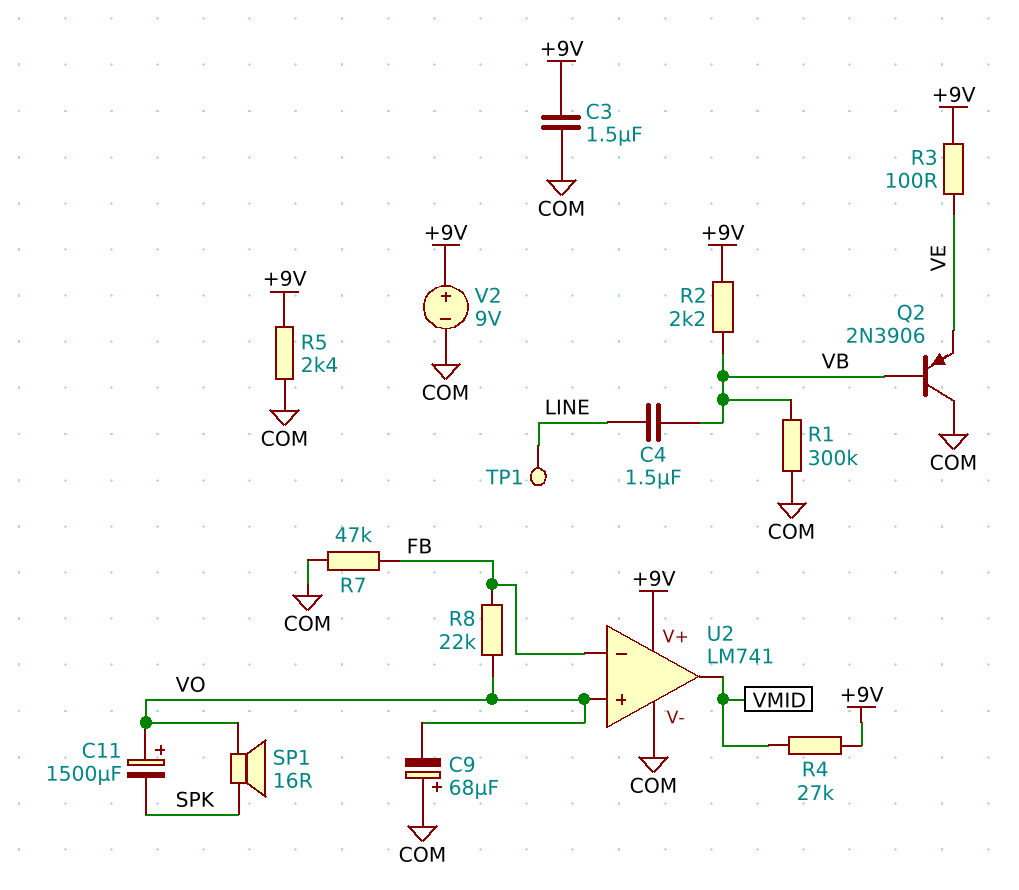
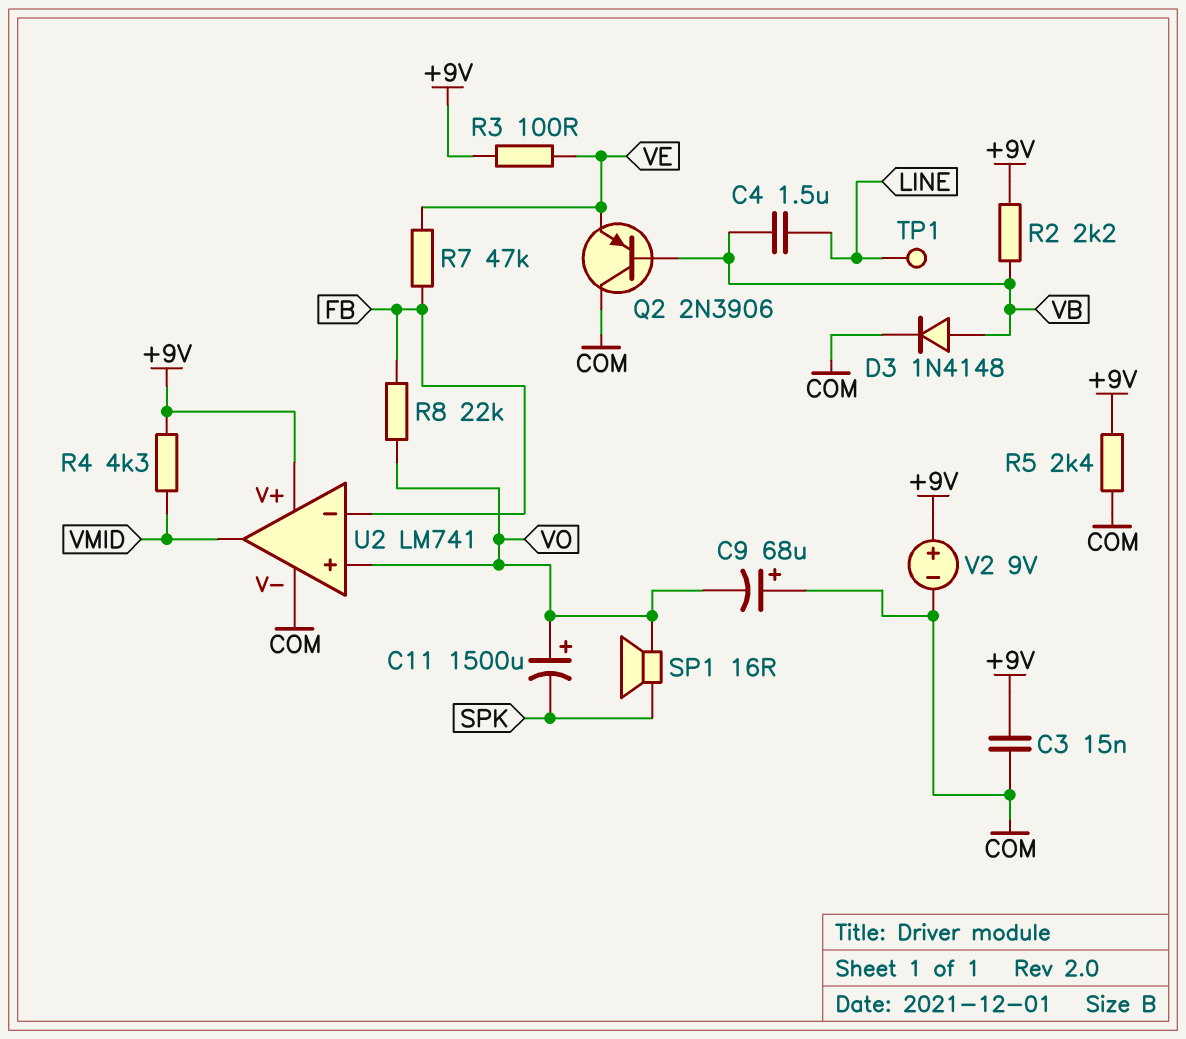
C3: 1.5uF (+9V, COM) -> 15nF (+9V, COM)
D3: none -> diode 1N4148 (A VB, K COM)
R1: 300k (COM, VB) -> none
R4: 27k (+9V, VMID) -> 4.3k (+9V, VMID)
R7: 47k (COM, FB) -> 47k (FB, VE)

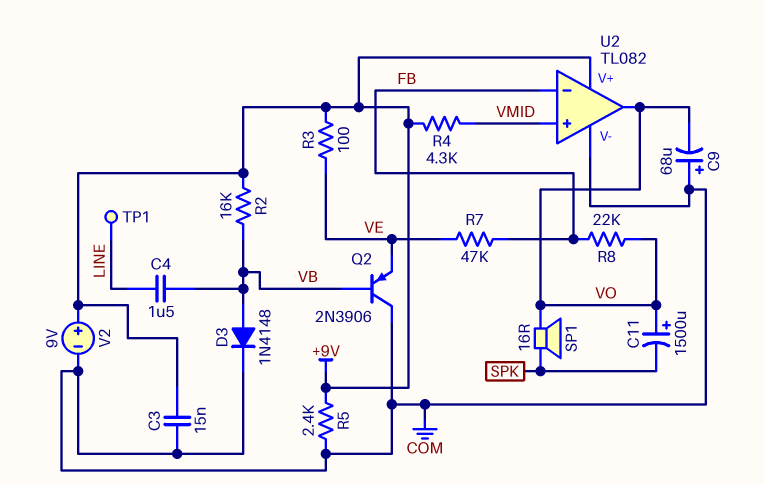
R2: 2.2k (+9V, VB) -> 16k (+9V, VB)
U2: LM741 -> TL082
U2 pin in+: VO -> VMID
U2 pin out: VMID -> VO

